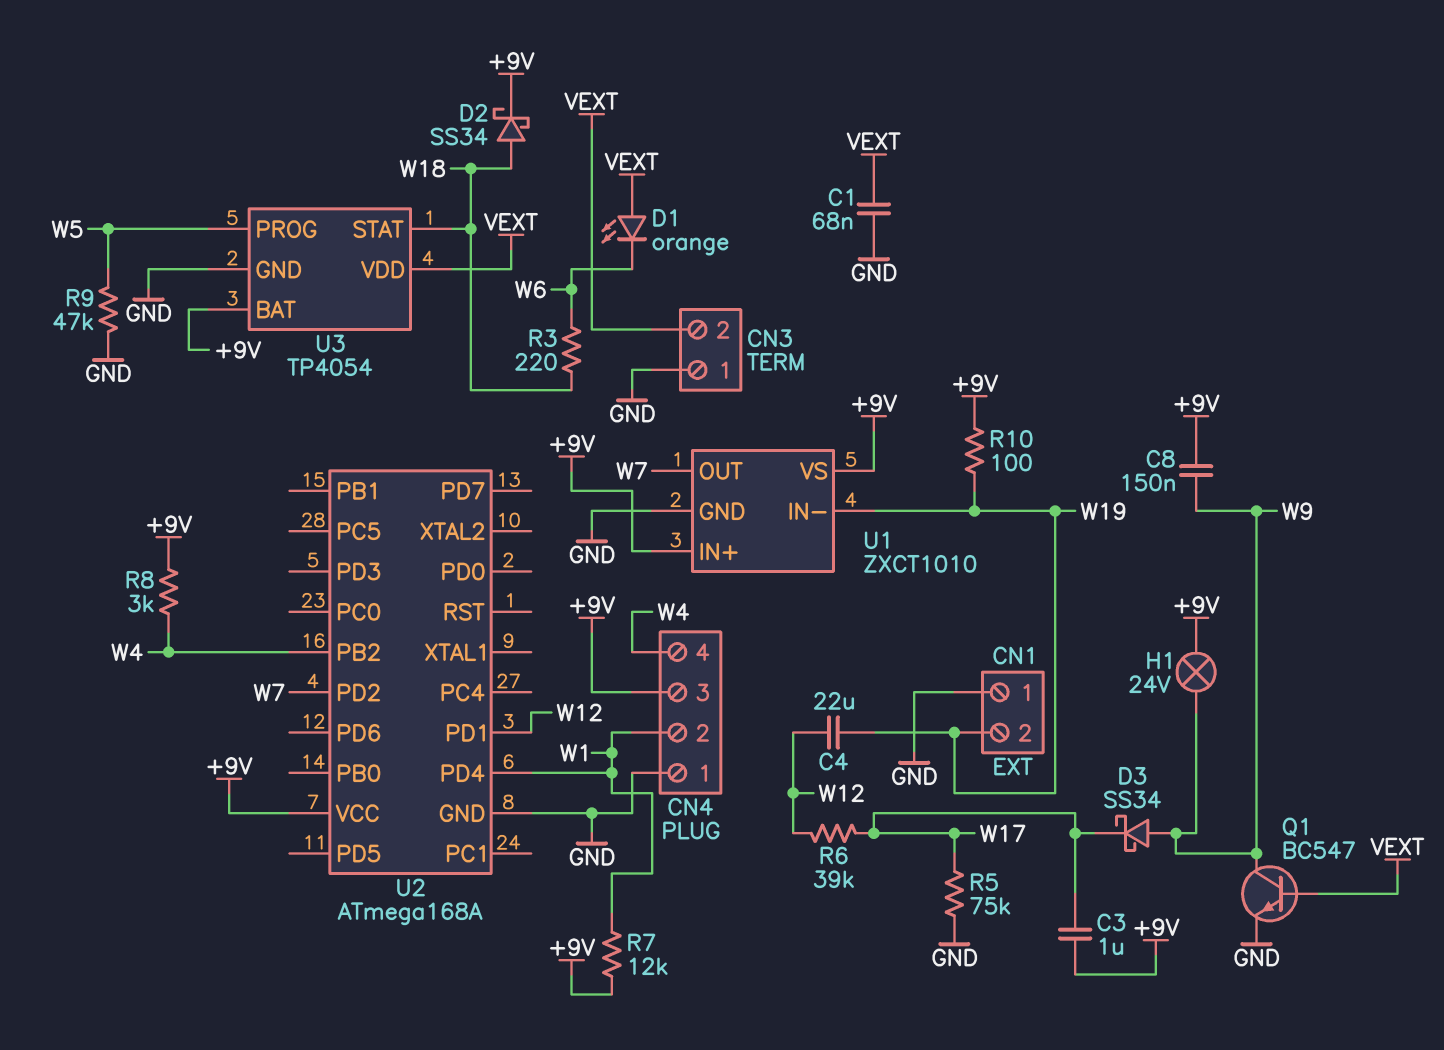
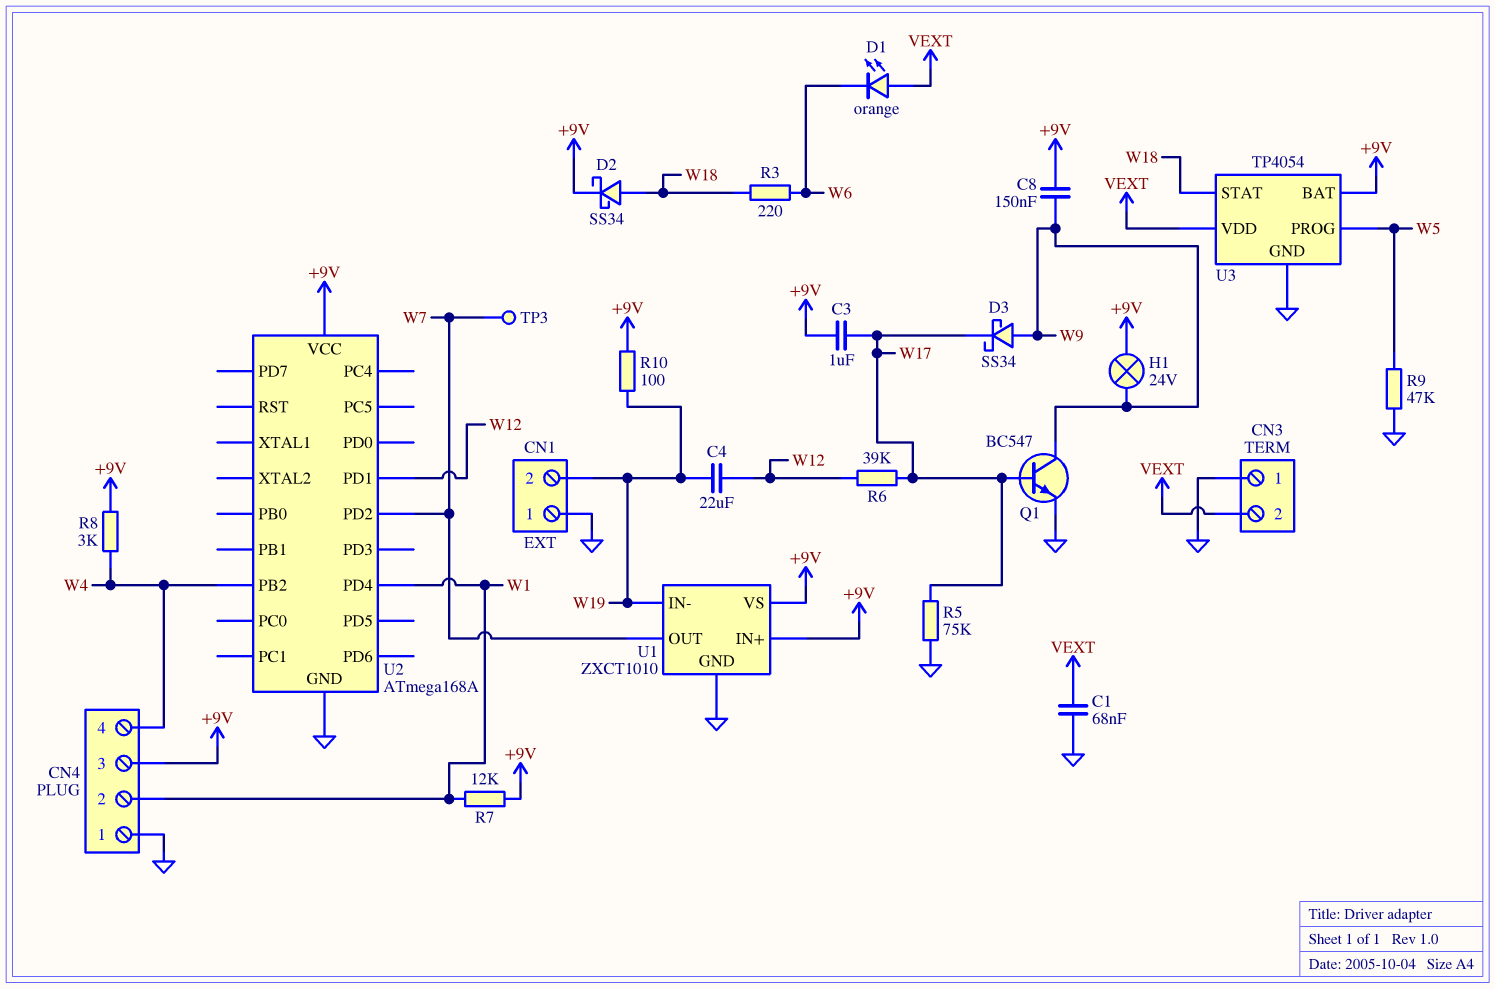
Q1: NPN BC547 (B VEXT, C W9, E GND) -> NPN BC547 (B W17, C W9, E GND)
TP3: none -> test point (W7)

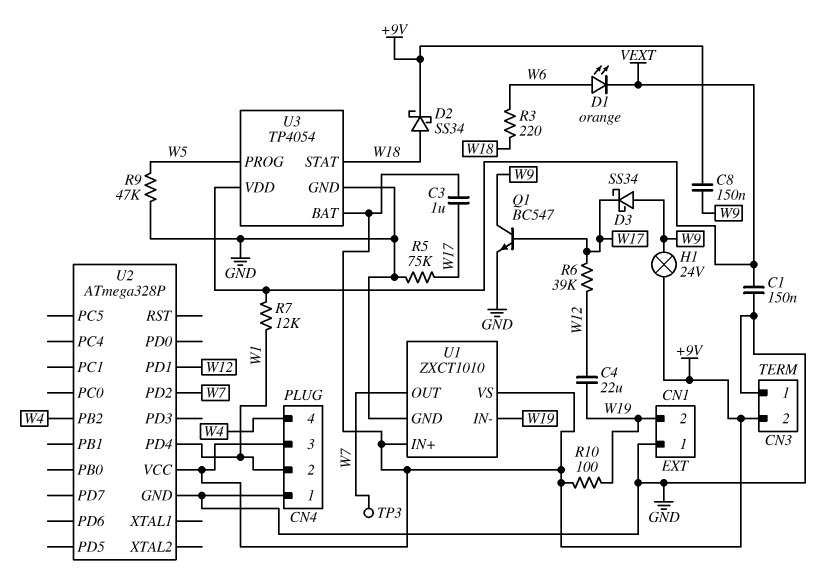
C1: 68nF (GND, VEXT) -> 150nF (GND, VEXT)
CN3 pin 2: VEXT -> +9V
D1: LED orange (A VEXT, K W6) -> LED orange (A W6, K VEXT)
R7: 12k (+9V, W1) -> 12k (VEXT, W1)
R8: 3k (+9V, W4) -> none
U2: ATmega168A -> ATmega328P

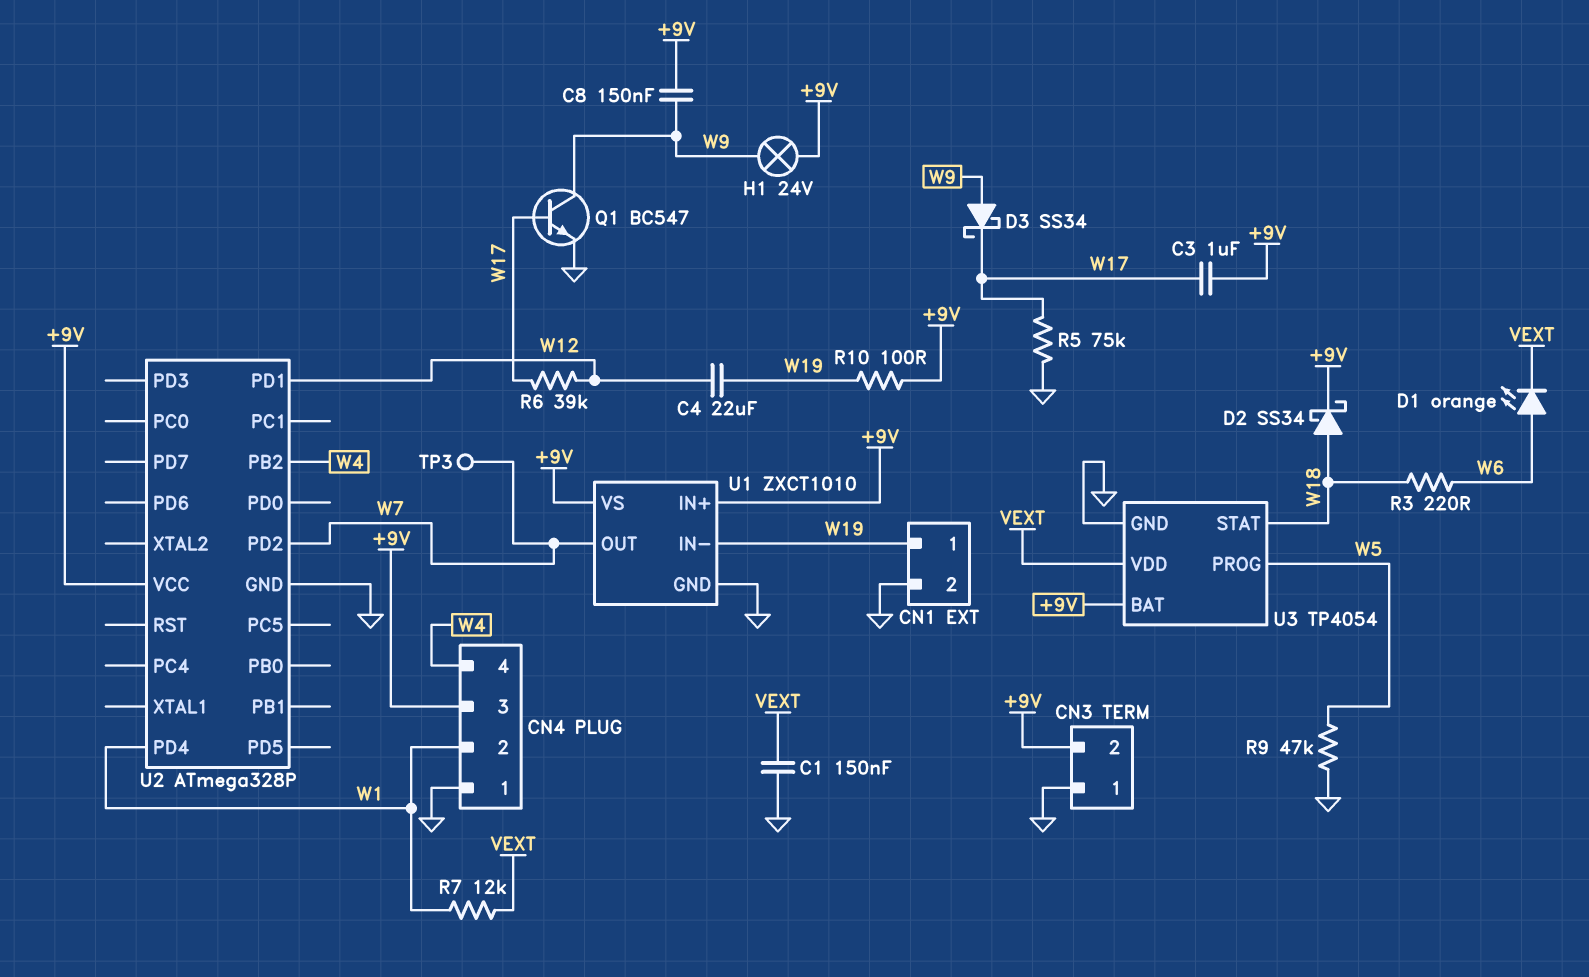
CN1 pin 1: GND -> W19
CN1 pin 2: W19 -> GND

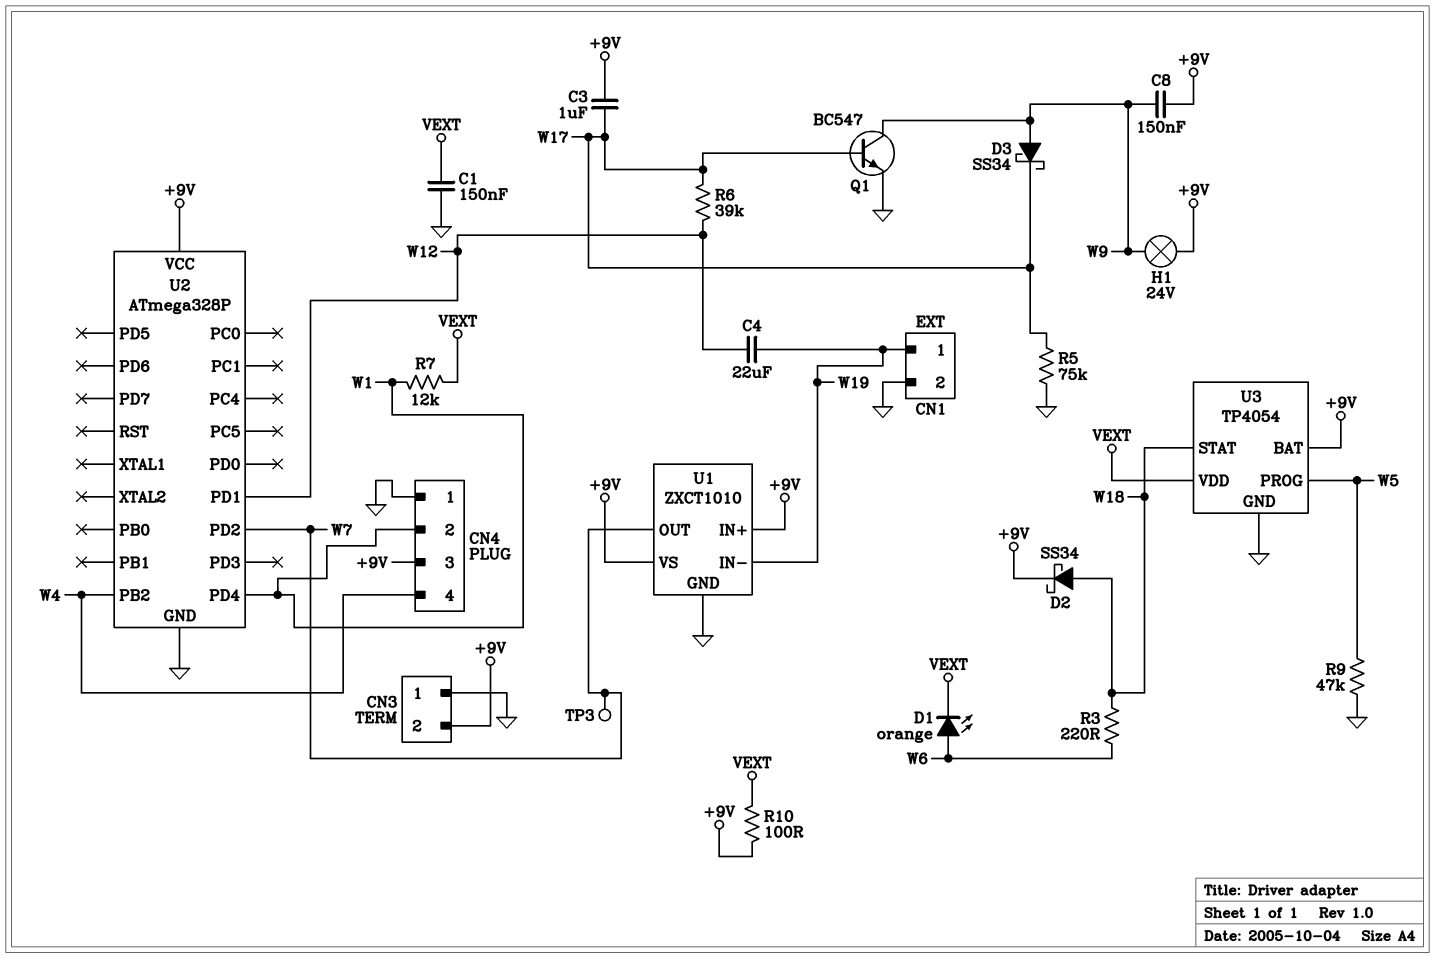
R10: 100 (+9V, W19) -> 100 (+9V, VEXT)

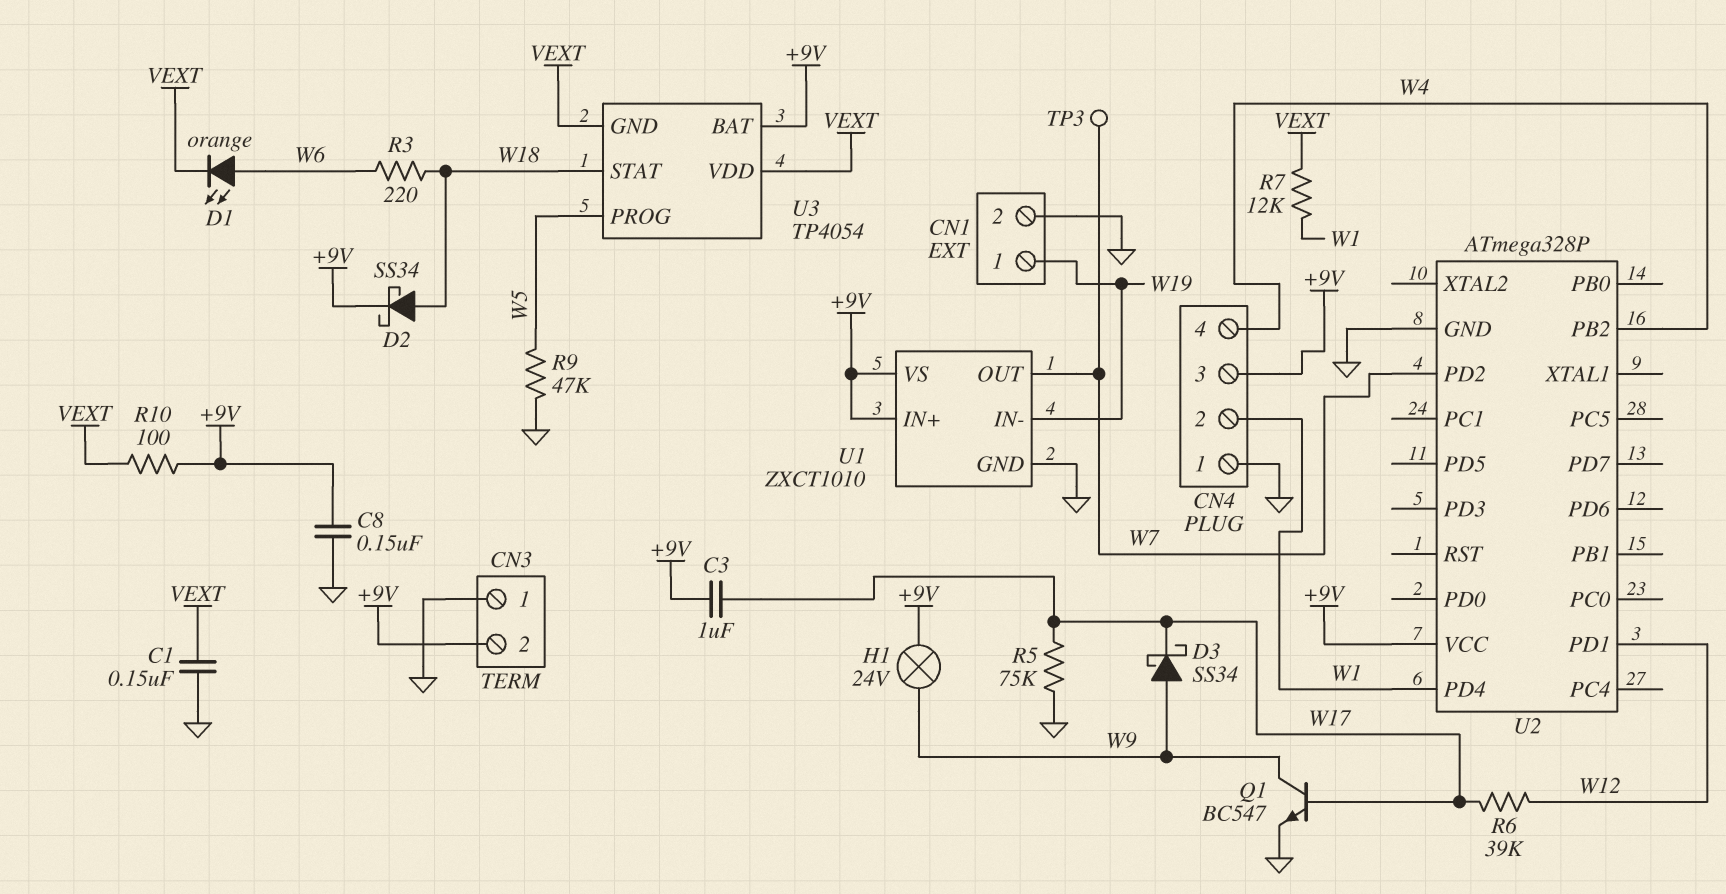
C4: 22uF (W12, W19) -> none
C8: 150nF (+9V, W9) -> 150nF (+9V, GND)
U3 pin GND: GND -> VEXT

